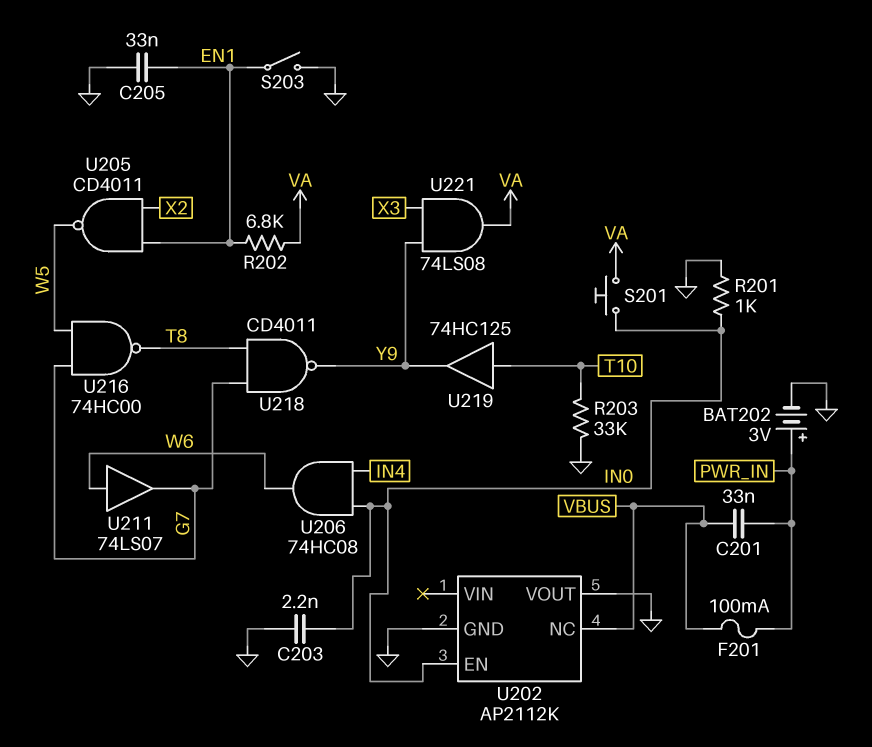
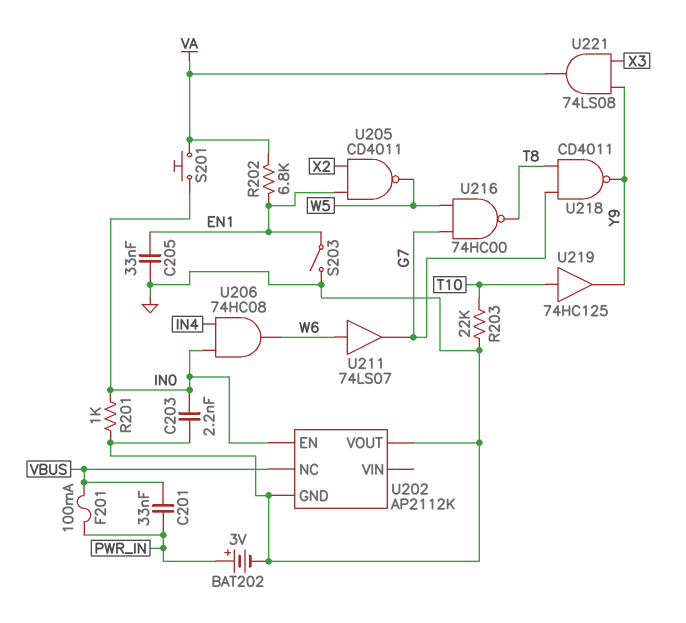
R203: 33k (GND, T10) -> 22k (GND, T10)

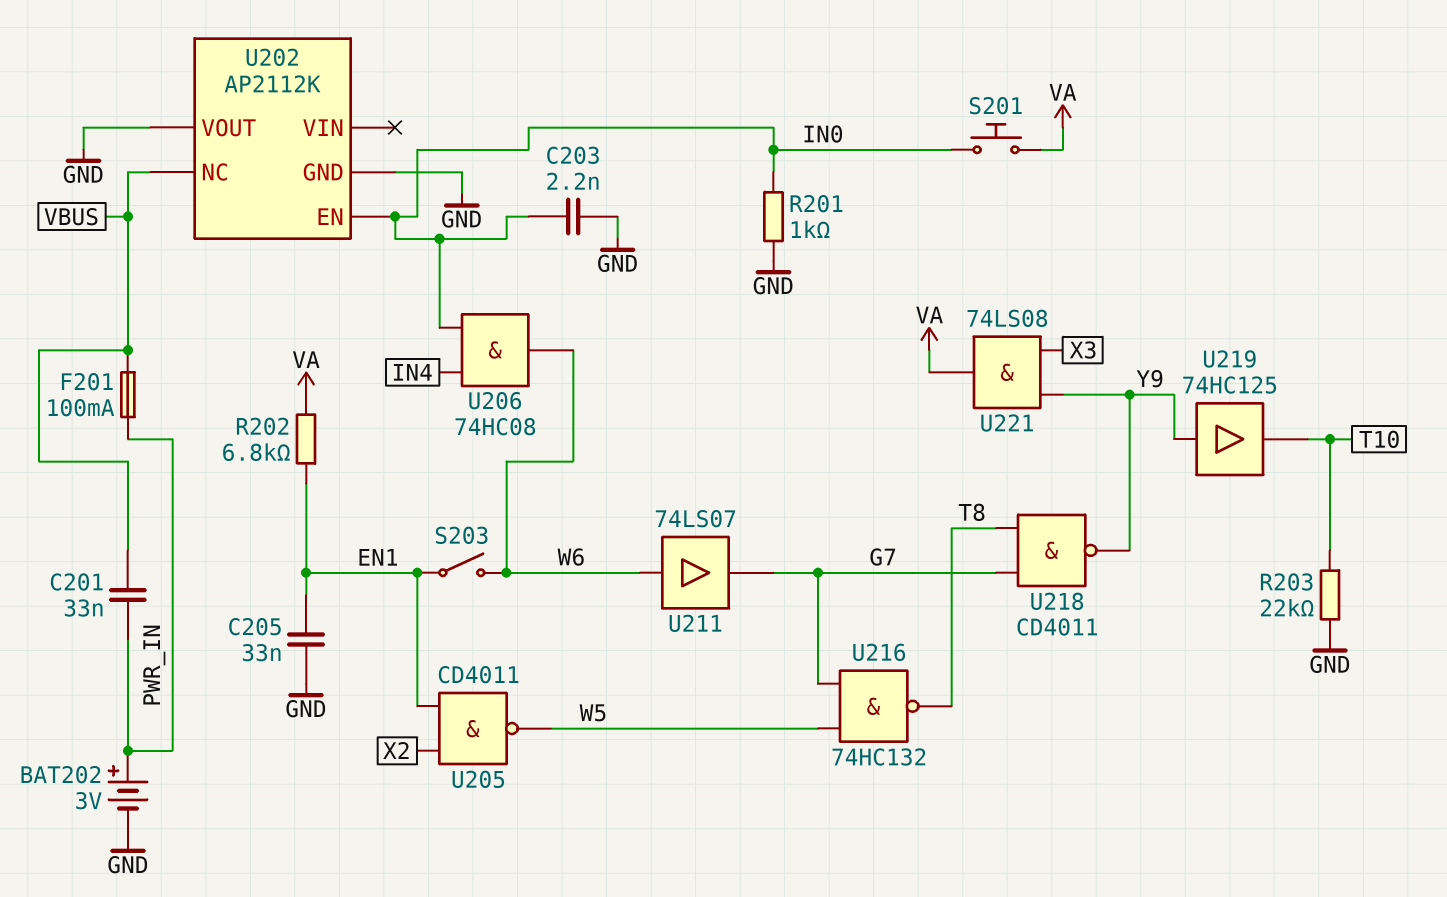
S203: switch (EN1, GND) -> switch (EN1, W6)
U216: NAND 74HC00 (in G7, in W5, out T8) -> NAND 74HC132 (in G7, in W5, out T8)
U219: buffer 74HC125 (in T10, out Y9) -> buffer 74HC125 (in Y9, out T10)

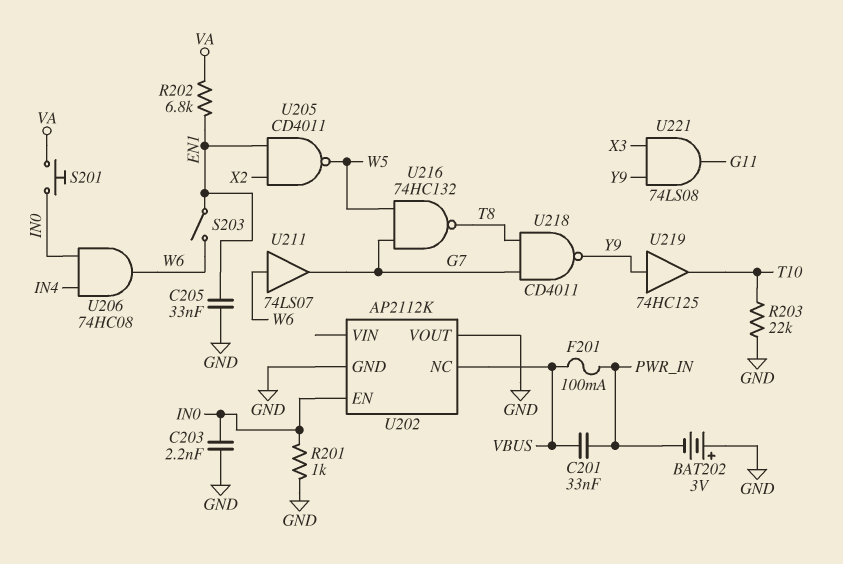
BAT202: 3V (plus PWR_IN, minus GND) -> 3V (plus GND, minus PWR_IN)
U221: AND 74LS08 (in X3, in Y9, out VA) -> AND 74LS08 (in X3, in Y9, out G11)

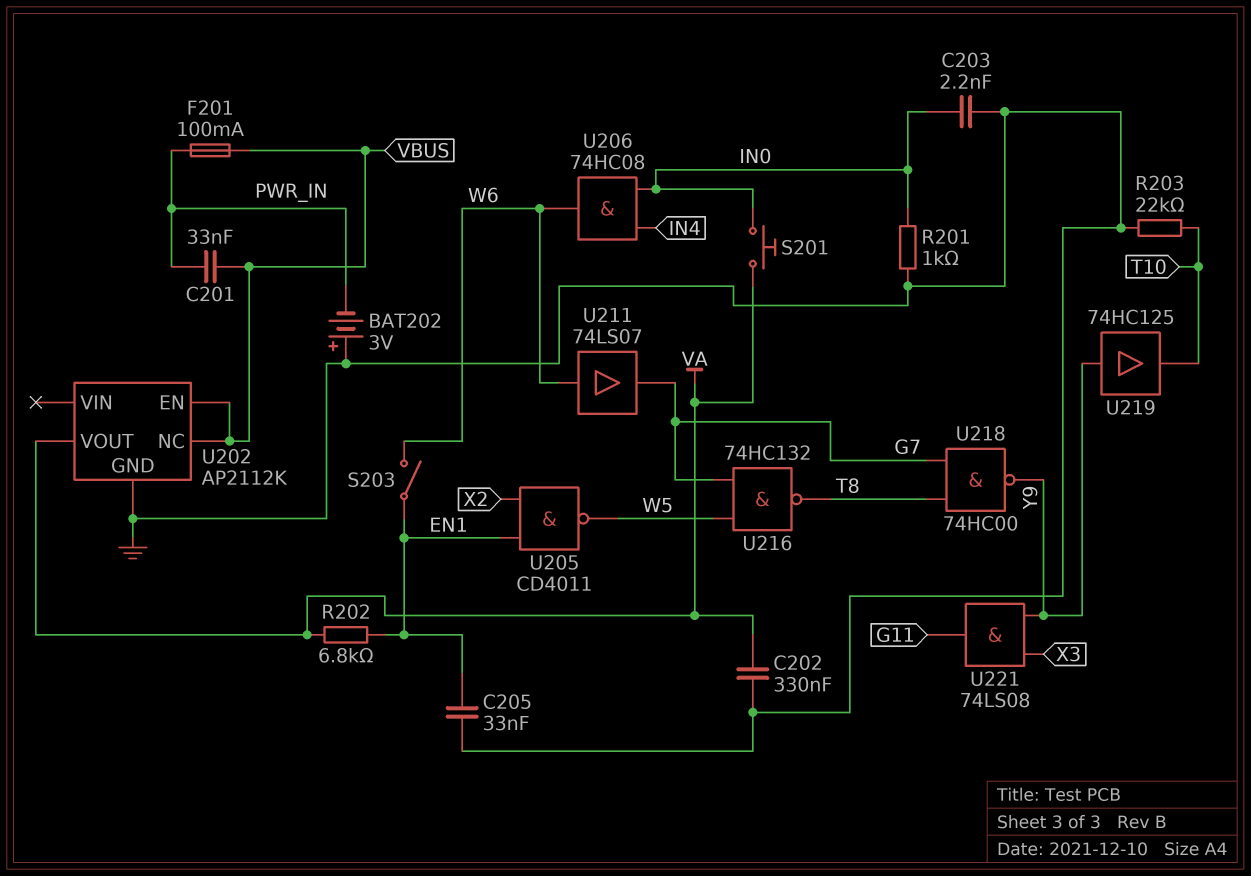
C202: none -> 330nF (GND, VA)
U202 pin EN: IN0 -> VBUS
U202 pin VOUT: GND -> VA
U218: NAND CD4011 (in G7, in T8, out Y9) -> NAND 74HC00 (in G7, in T8, out Y9)

